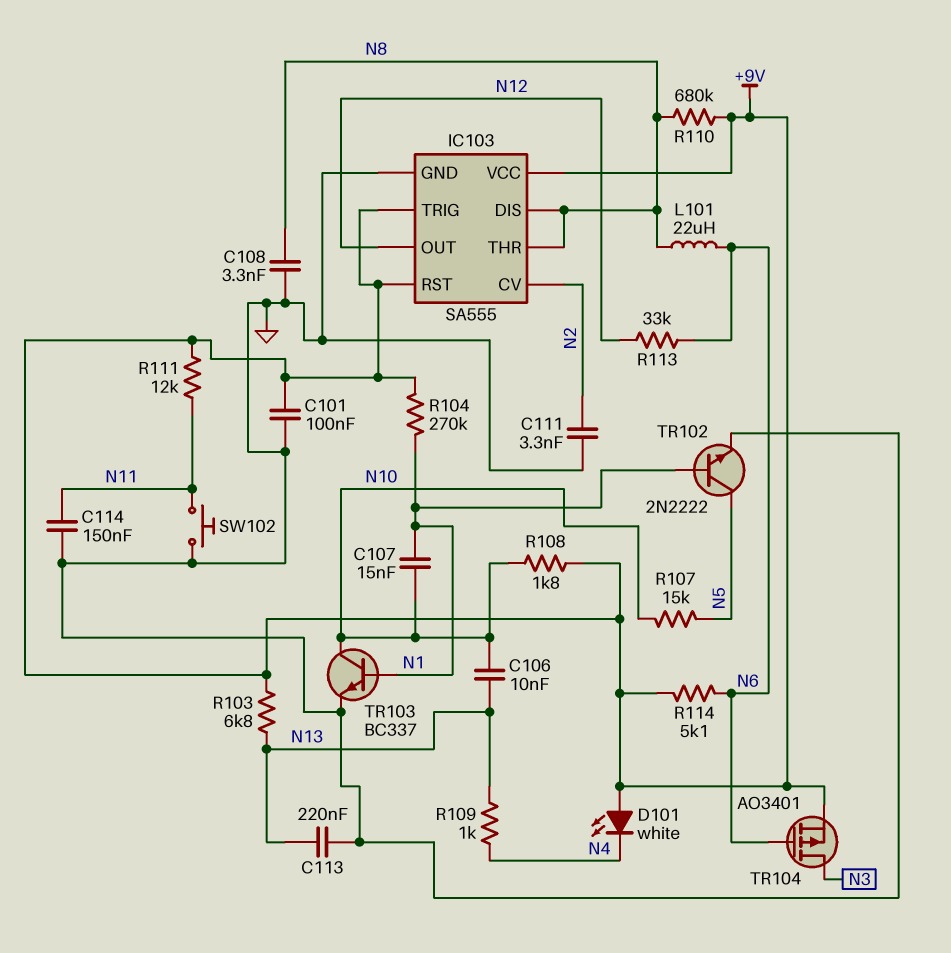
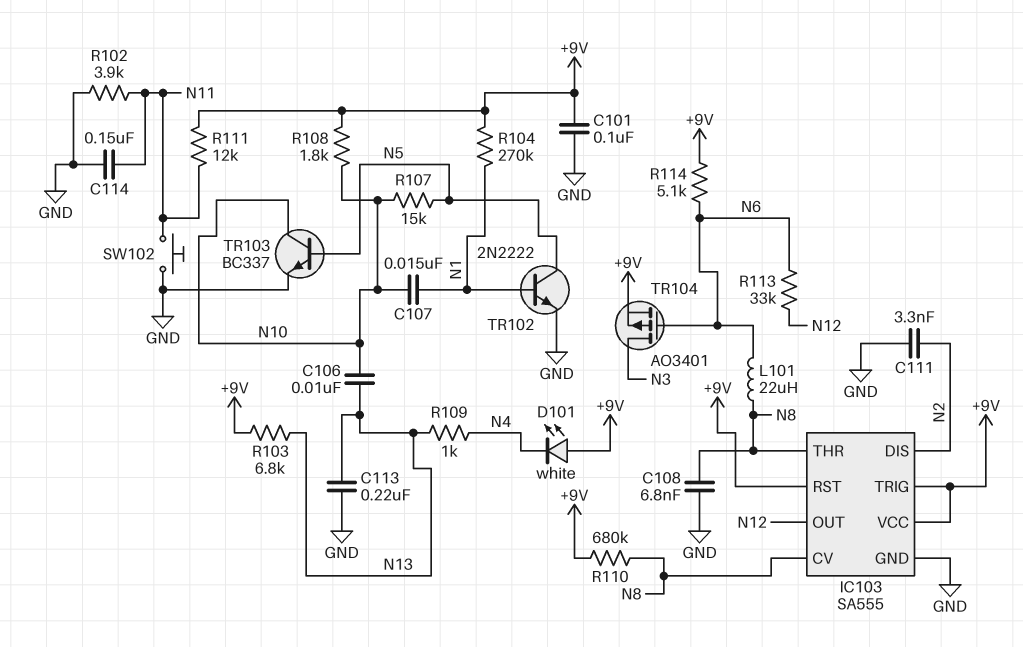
C108: 3.3nF (GND, N8) -> 6.8nF (GND, N8)
IC103 pin CV: N2 -> N8
IC103 pin DIS: N8 -> N2
R102: none -> 3.9k (GND, N11)
TR103: NPN BC337 (B N1, C N10, E GND) -> NPN BC337 (B N5, C N10, E GND)

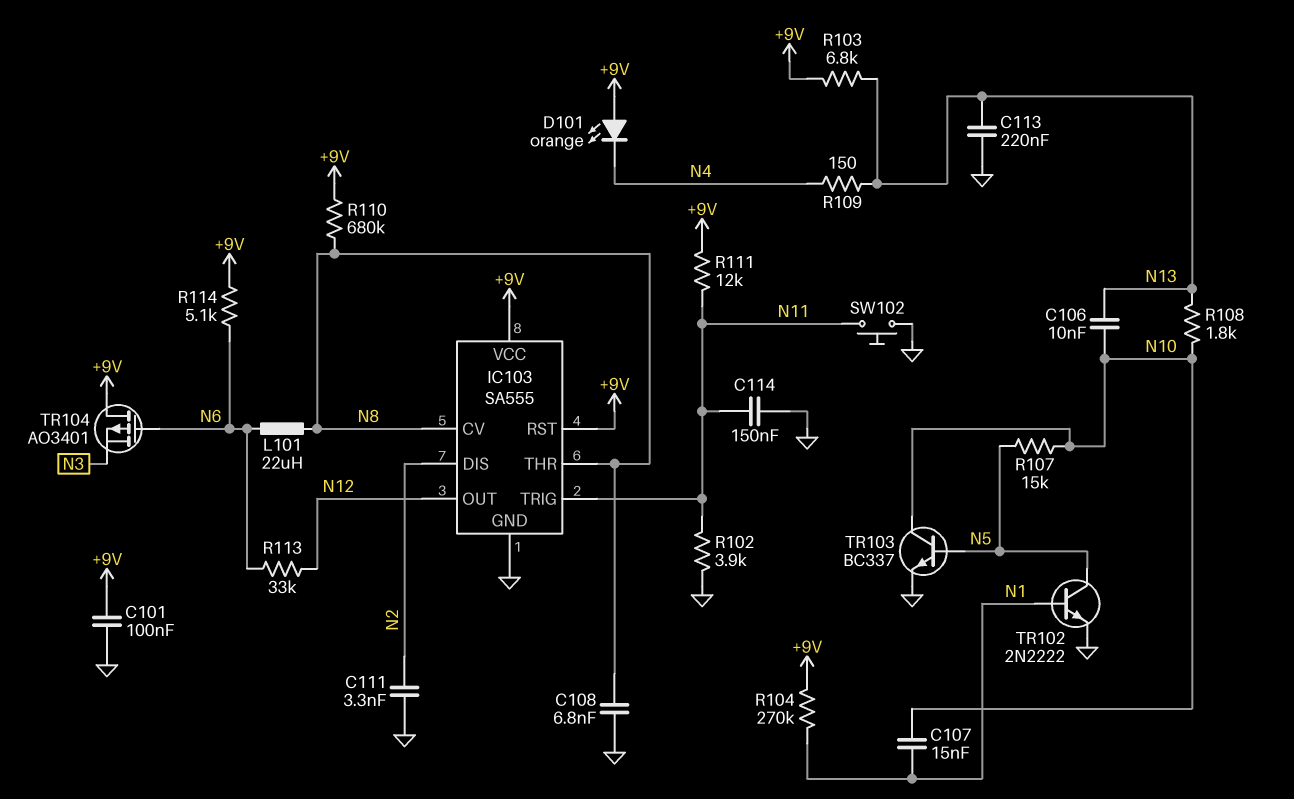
D101: LED white (A +9V, K N4) -> LED orange (A +9V, K N4)
IC103 pin TRIG: +9V -> N11
R108: 1.8k (+9V, N10) -> 1.8k (N10, N13)
R109: 1k (N4, N13) -> 150 (N4, N13)
TR104: PMOS AO3401 (G N6, D N3, S +9V) -> PMOS AO3401 (G N6, D +9V, S N3)

